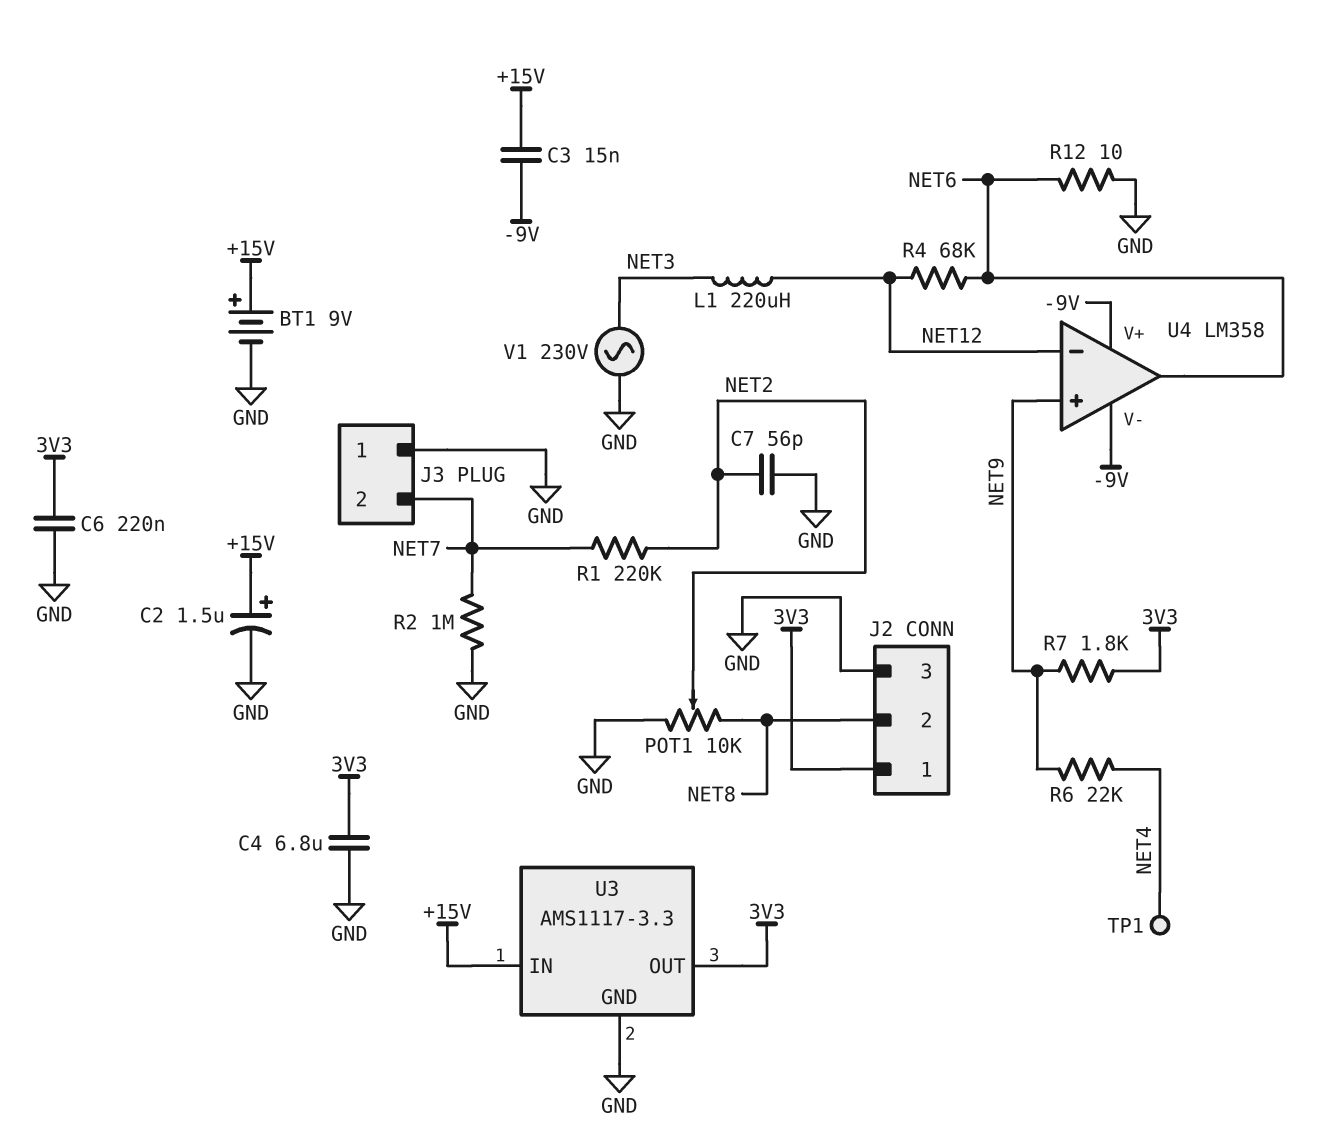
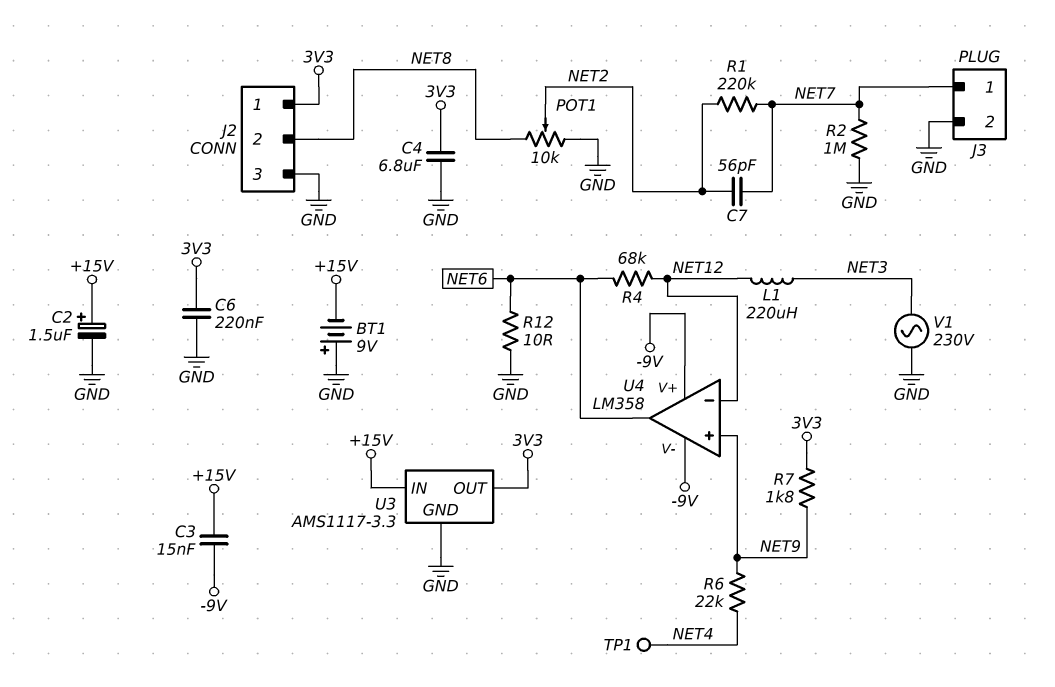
BT1: 9V (plus +15V, minus GND) -> 9V (plus GND, minus +15V)
C7: 56pF (GND, NET2) -> 56pF (NET2, NET7)
J3 pin 1: GND -> NET7
J3 pin 2: NET7 -> GND

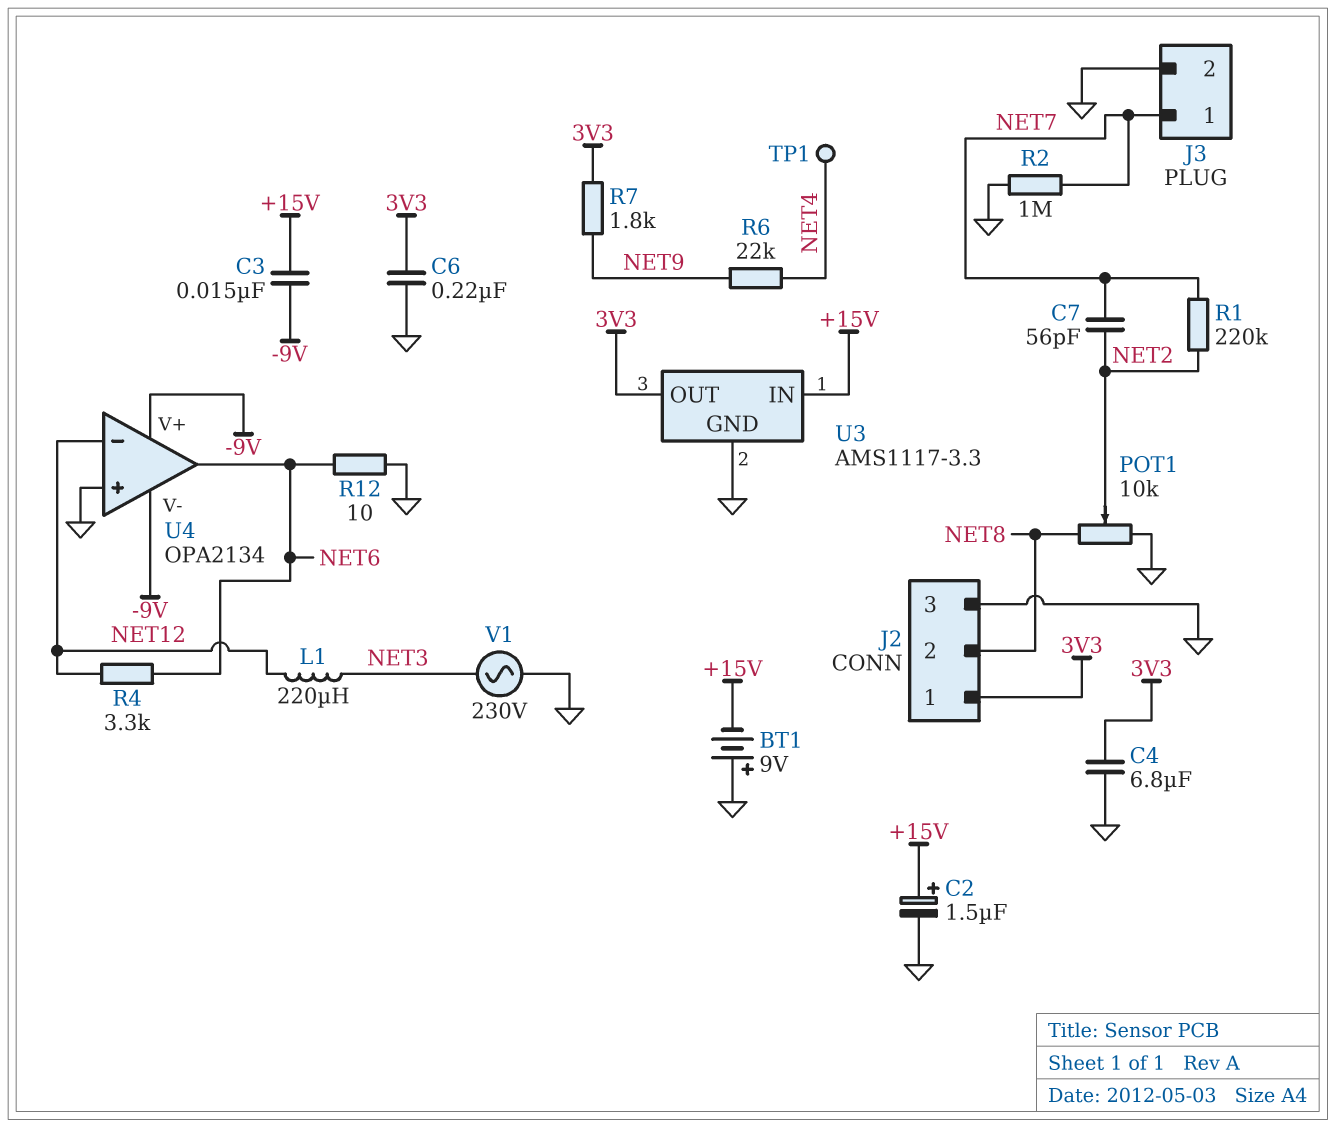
R4: 68k (NET6, NET12) -> 3.3k (NET6, NET12)
U4: LM358 -> OPA2134
U4 pin in+: NET9 -> GND

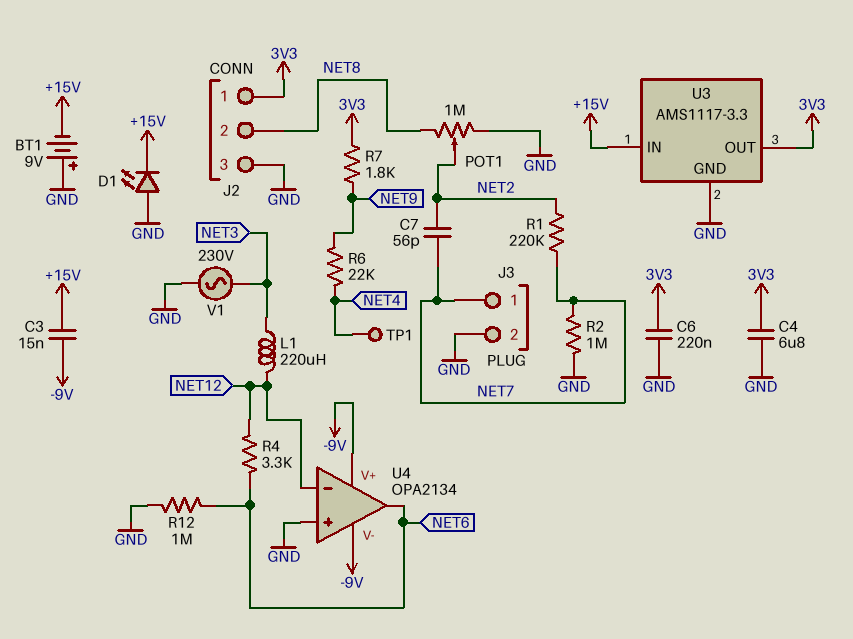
C2: 1.5uF (plus +15V, minus GND) -> none
D1: none -> LED (A GND, K +15V)
POT1: 10k (GND, NET8, wiper NET2) -> 1M (GND, NET8, wiper NET2)
R12: 10 (GND, NET6) -> 1M (GND, NET6)

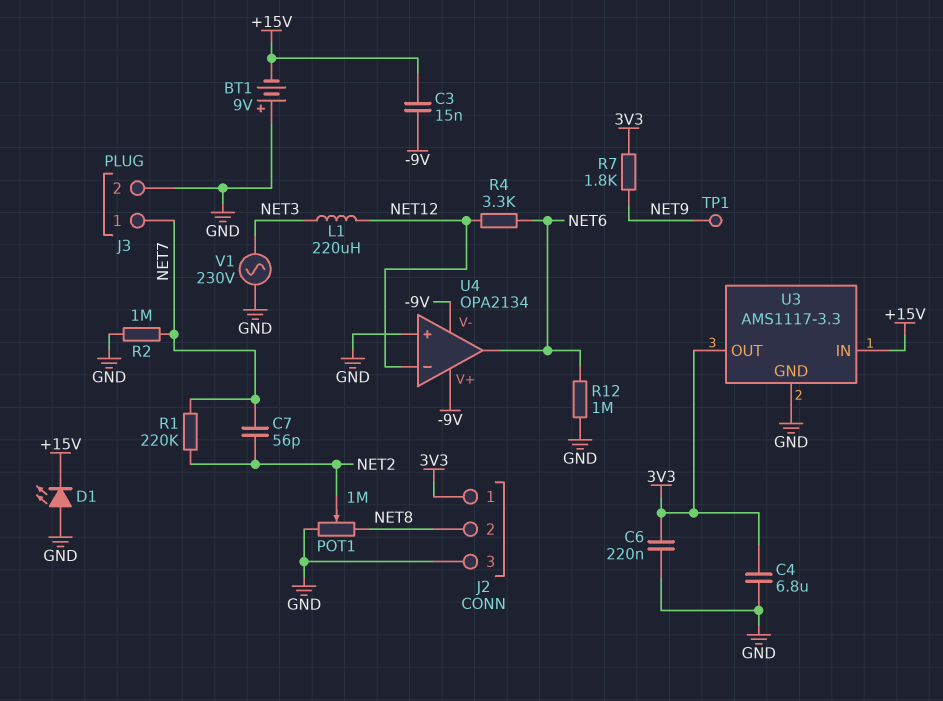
R6: 22k (NET4, NET9) -> none
TP1: test point (NET4) -> test point (NET9)

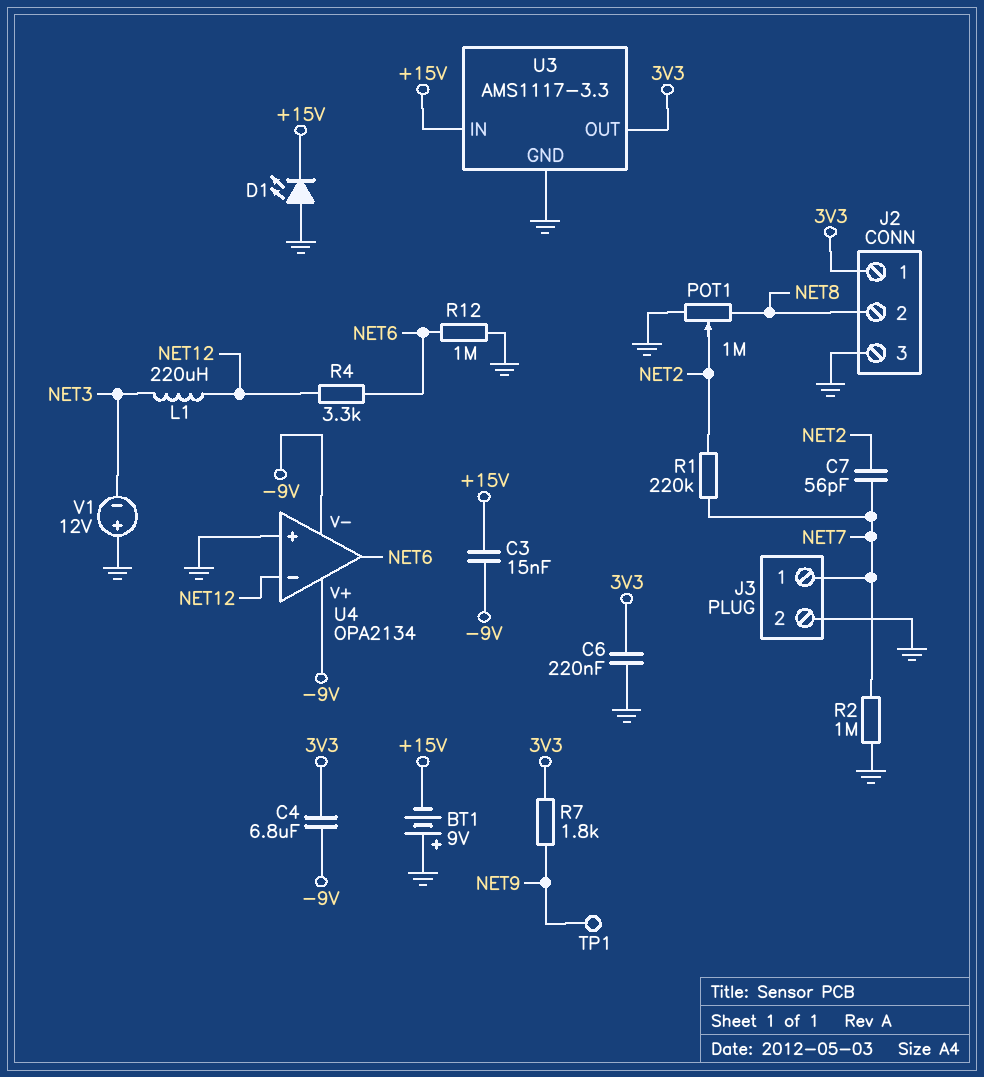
C4: 6.8uF (3V3, GND) -> 6.8uF (-9V, 3V3)
V1: AC 230V (GND, NET3) -> 12V (plus GND, minus NET3)

